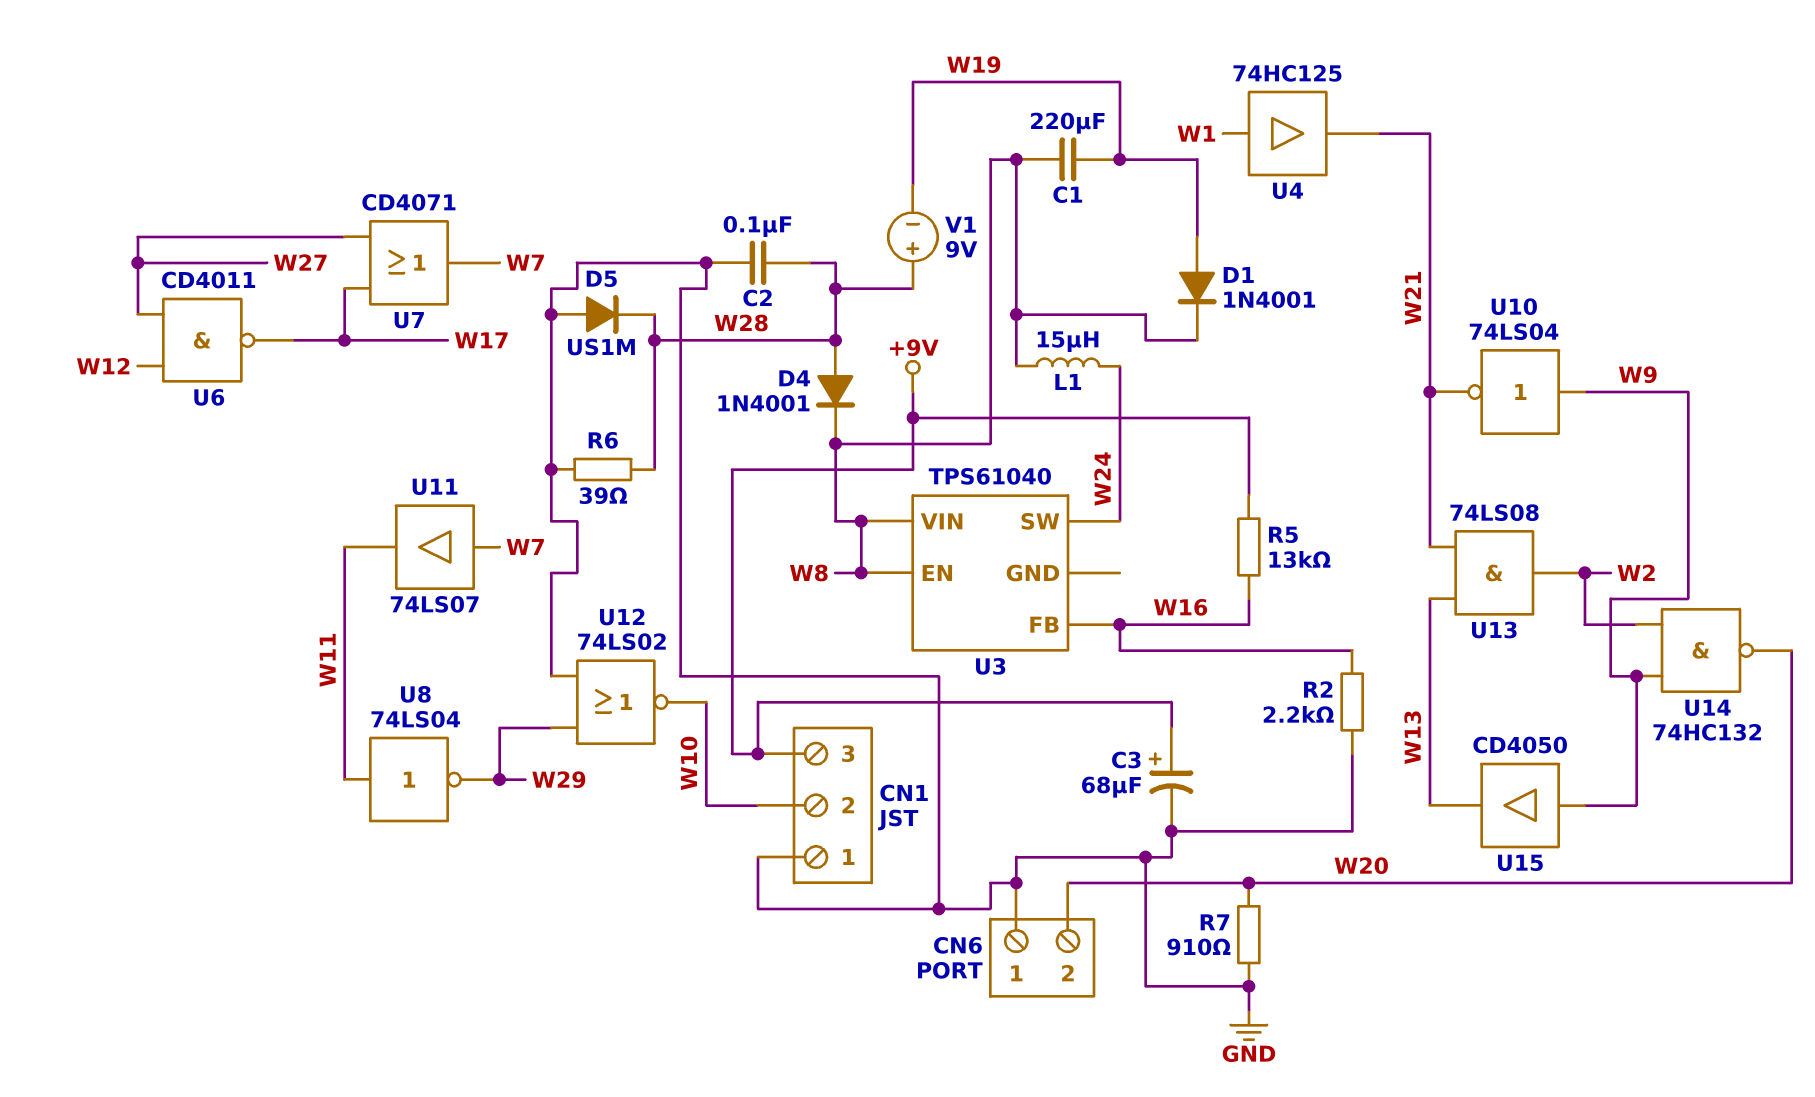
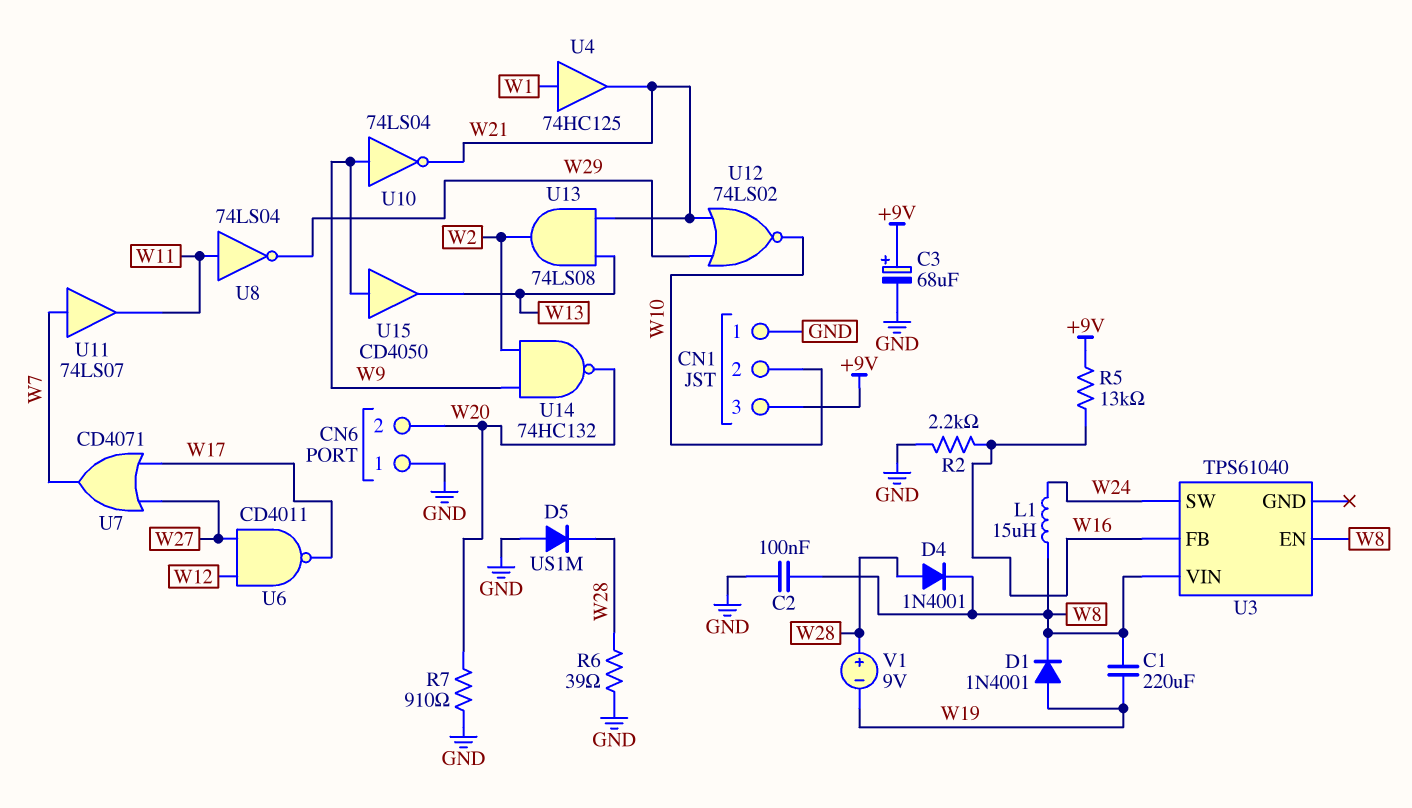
C2: 100nF (GND, W28) -> 100nF (GND, W8)
U12: NOR 74LS02 (in GND, in W29, out W10) -> NOR 74LS02 (in W21, in W29, out W10)

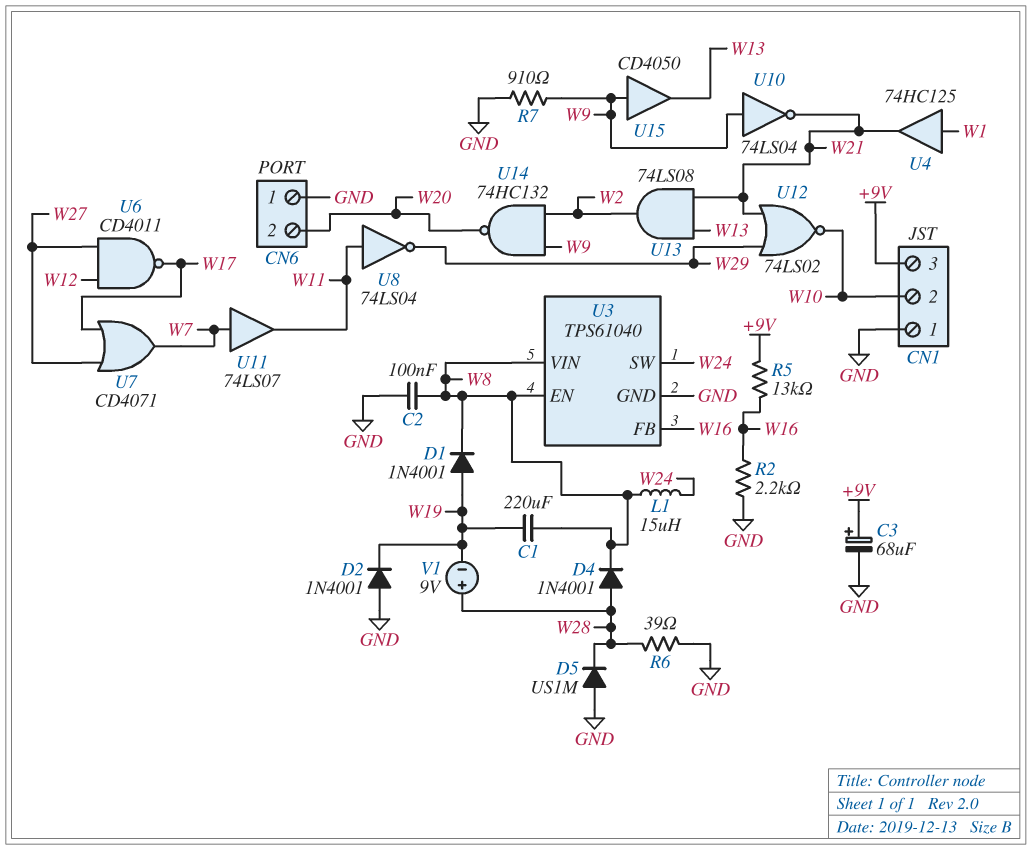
D2: none -> diode 1N4001 (A GND, K W19)
R7: 910 (GND, W20) -> 910 (GND, W9)
U3 pin GND: none -> GND

